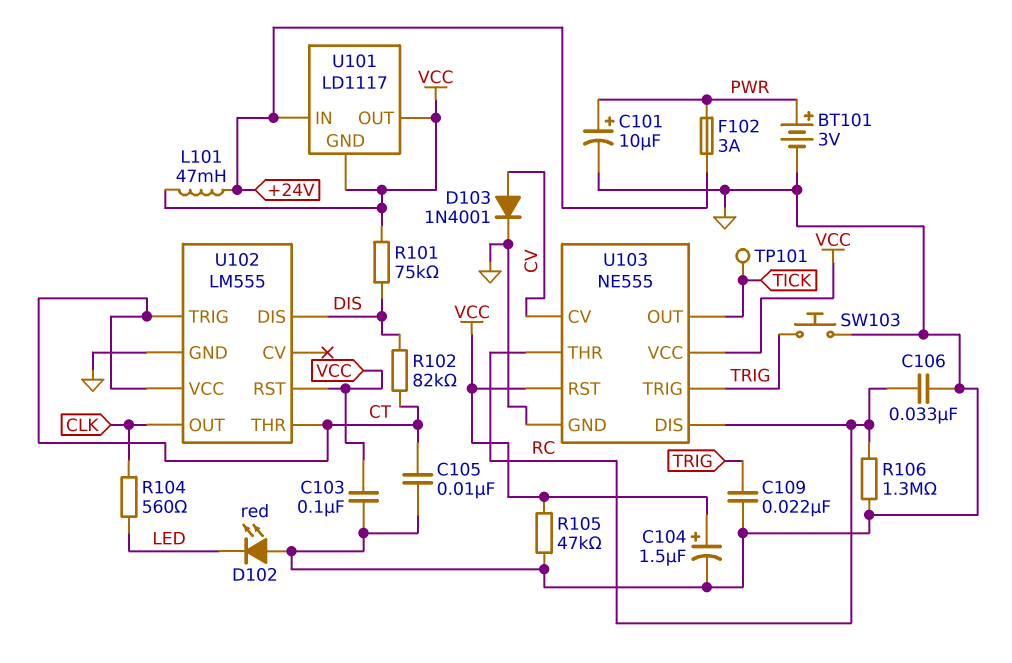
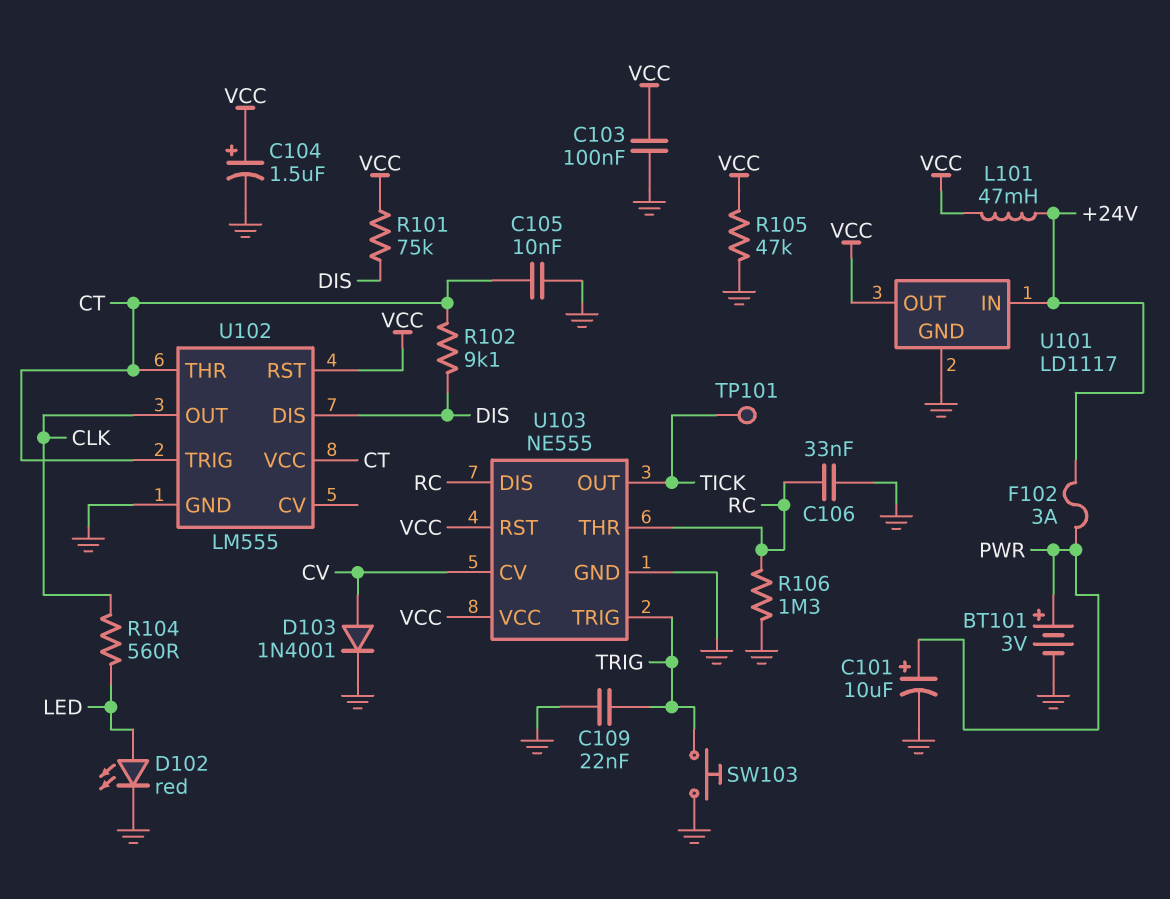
D102: LED red (A GND, K LED) -> LED red (A LED, K GND)
R102: 82k (CT, DIS) -> 9.1k (CT, DIS)
U101 pin GND: VCC -> GND

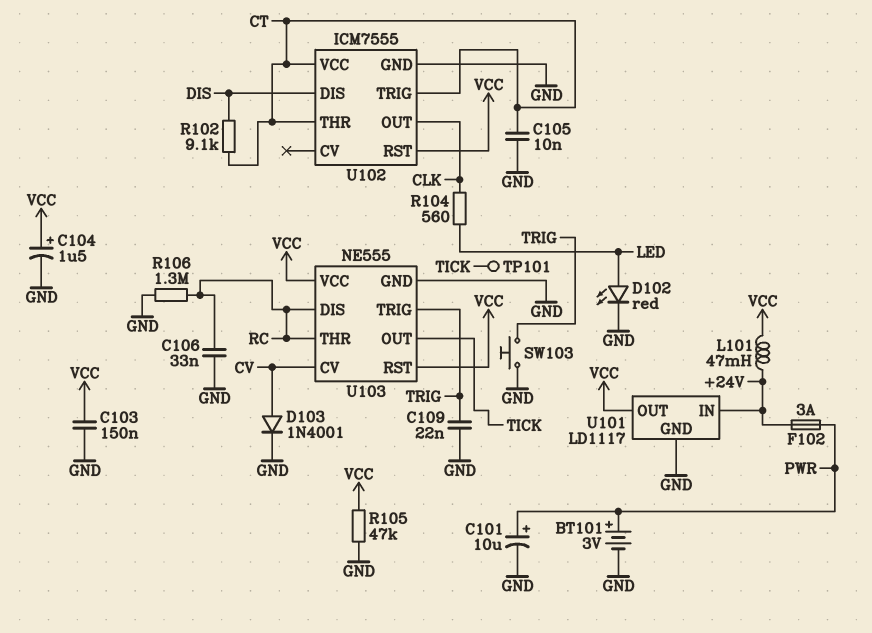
C103: 100nF (GND, VCC) -> 150nF (GND, VCC)
R101: 75k (DIS, VCC) -> none
U102: LM555 -> ICM7555

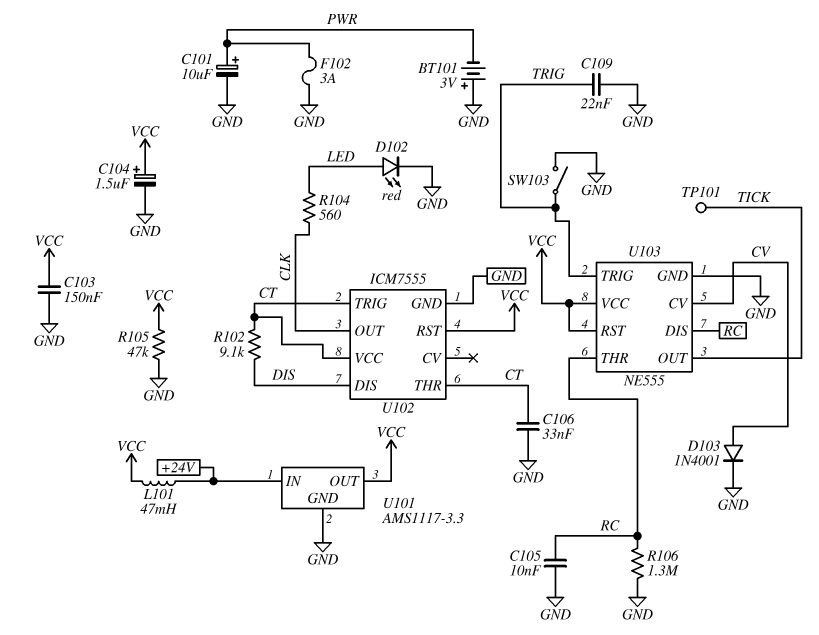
BT101: 3V (plus PWR, minus GND) -> 3V (plus GND, minus PWR)
C105: 10nF (CT, GND) -> 10nF (GND, RC)
C106: 33nF (GND, RC) -> 33nF (CT, GND)
F102: 3A (+24V, PWR) -> 3A (GND, PWR)
SW103: button (GND, TRIG) -> switch (GND, TRIG)
U101: LD1117 -> AMS1117-3.3

